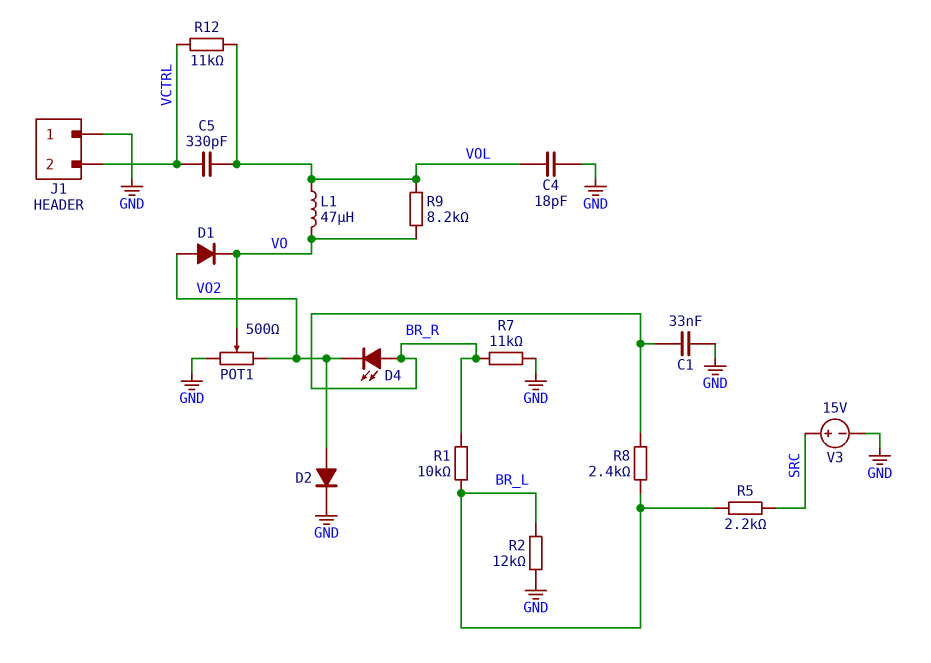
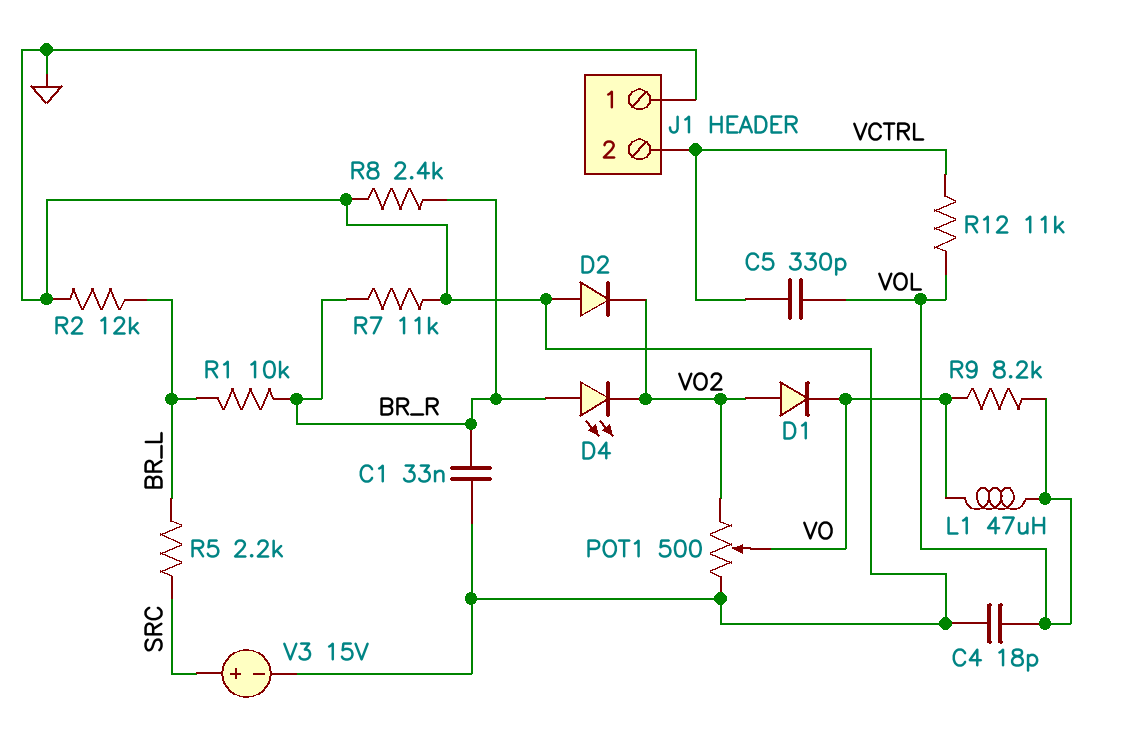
D2: diode (A VO2, K GND) -> diode (A GND, K VO2)
R8: 2.4k (BR_L, BR_R) -> 2.4k (BR_R, GND)

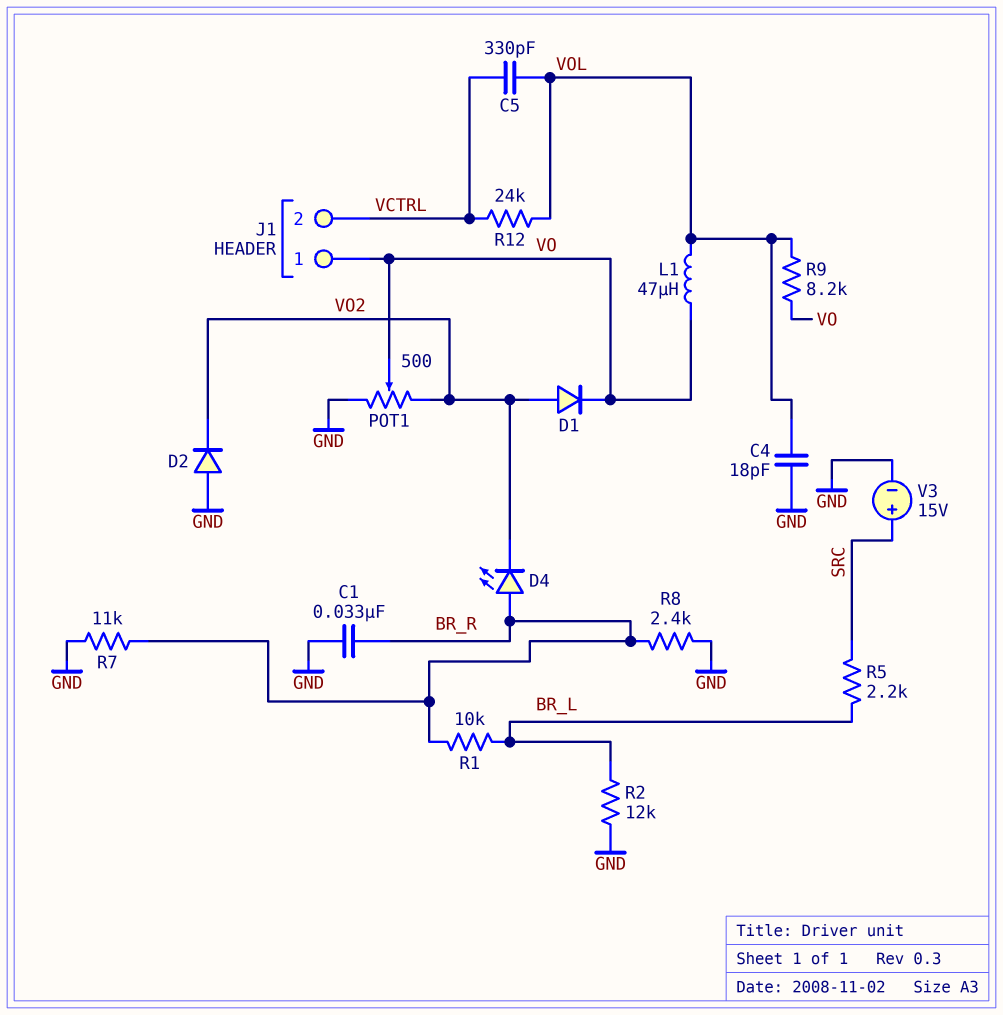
J1 pin 1: GND -> VO
R12: 11k (VCTRL, VOL) -> 24k (VCTRL, VOL)

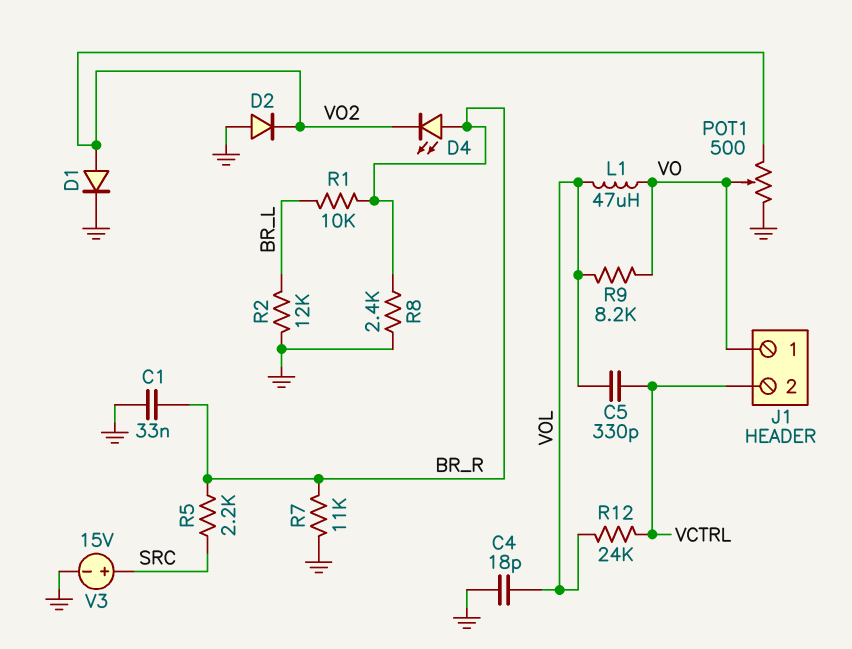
D1: diode (A VO2, K VO) -> diode (A VO2, K GND)
R5: 2.2k (BR_L, SRC) -> 2.2k (BR_R, SRC)

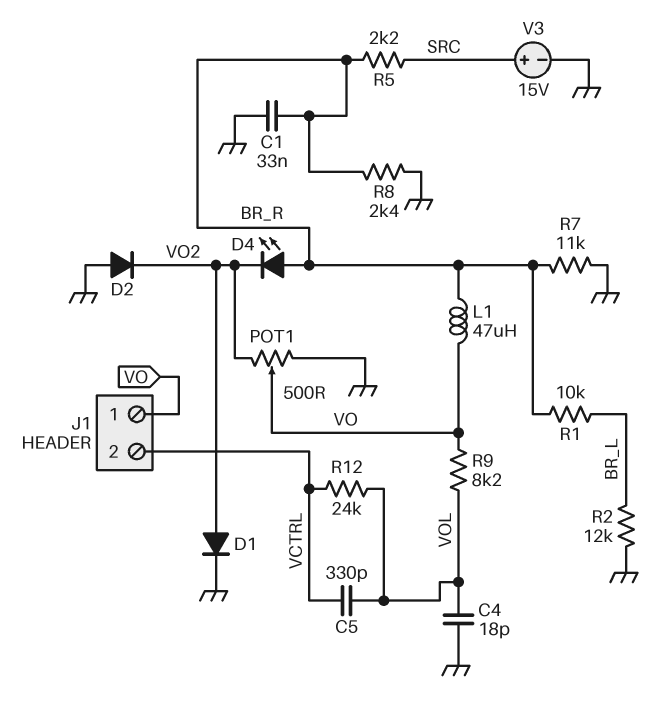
L1: 47uH (VO, VOL) -> 47uH (BR_R, VO)

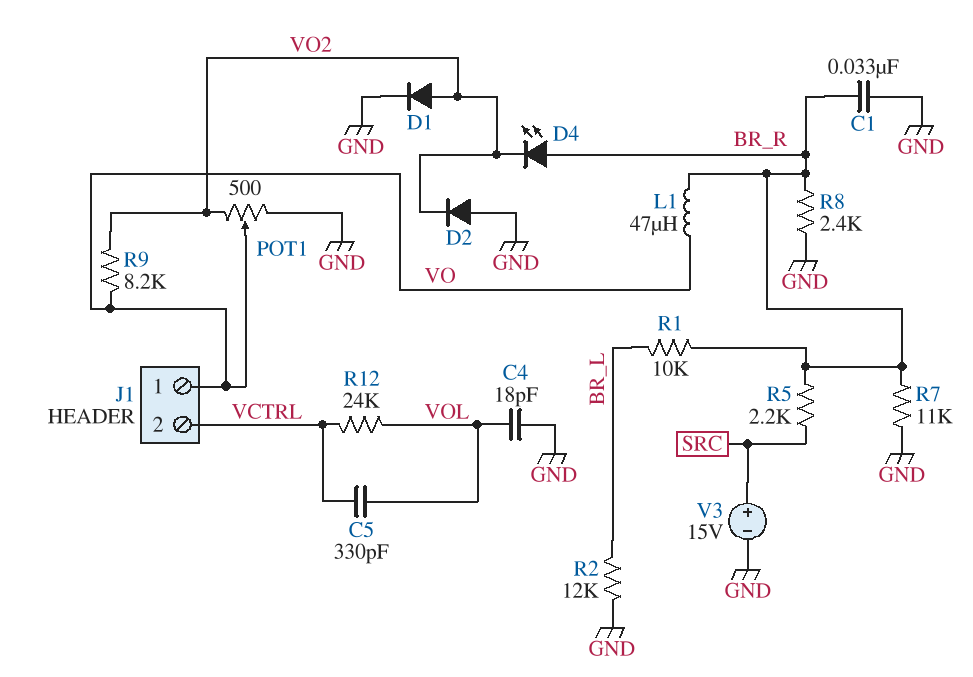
R9: 8.2k (VO, VOL) -> 8.2k (VO, VO2)

